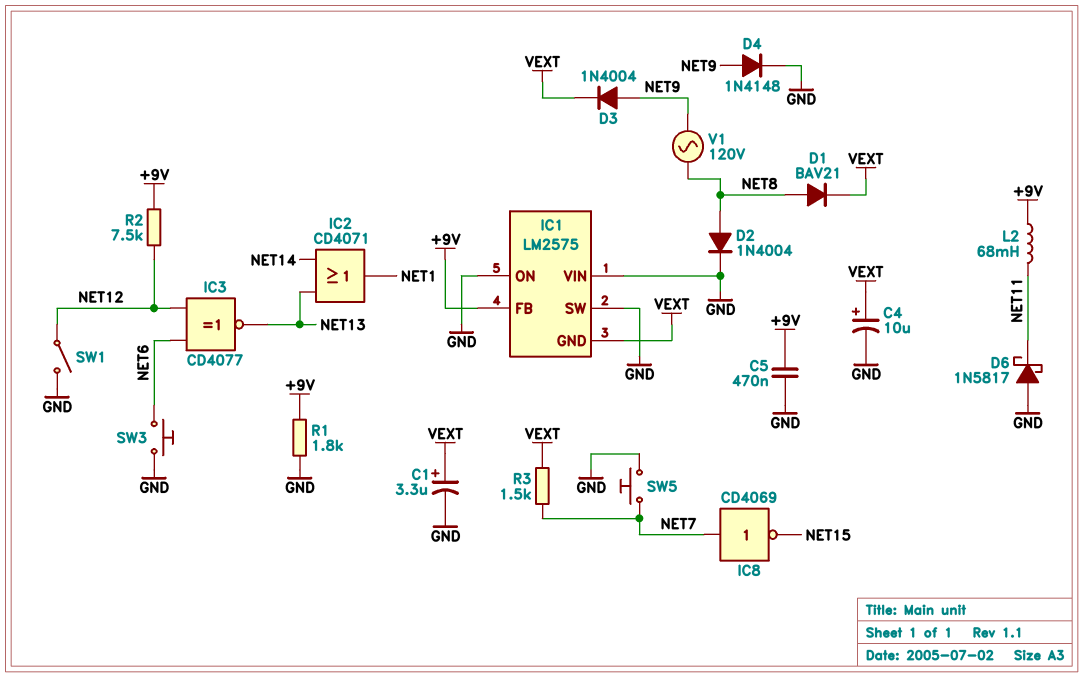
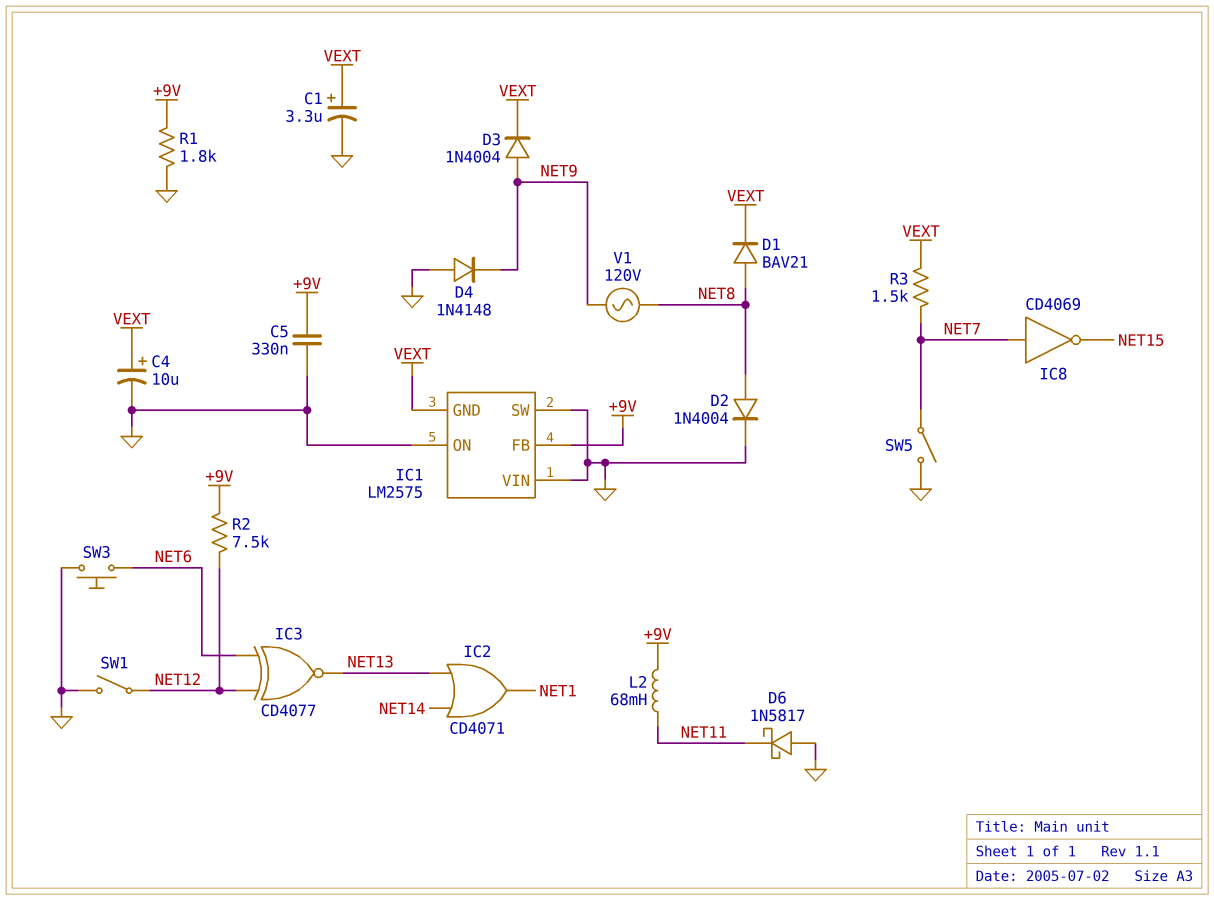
C5: 470nF (+9V, GND) -> 330nF (+9V, GND)
D4: diode 1N4148 (A NET9, K GND) -> diode 1N4148 (A GND, K NET9)
SW5: button (GND, NET7) -> switch (GND, NET7)

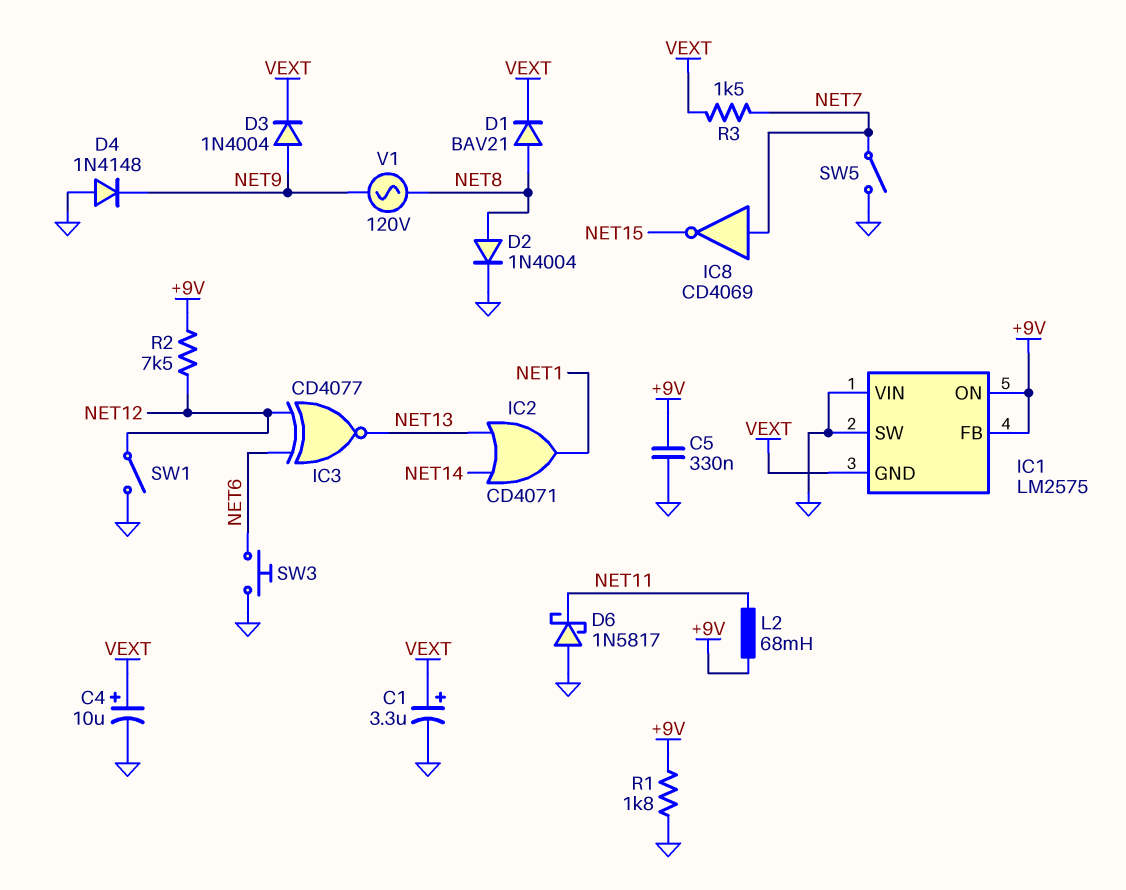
IC1 pin ON: GND -> +9V

